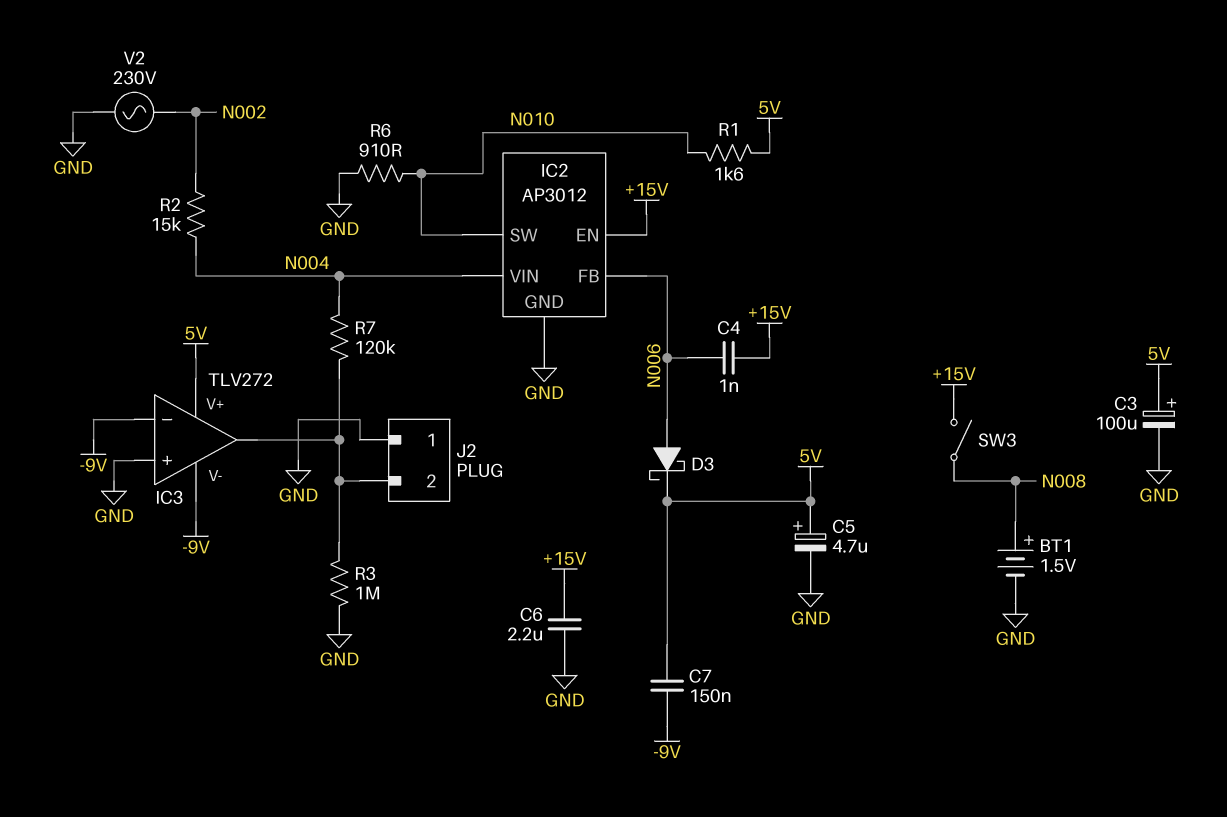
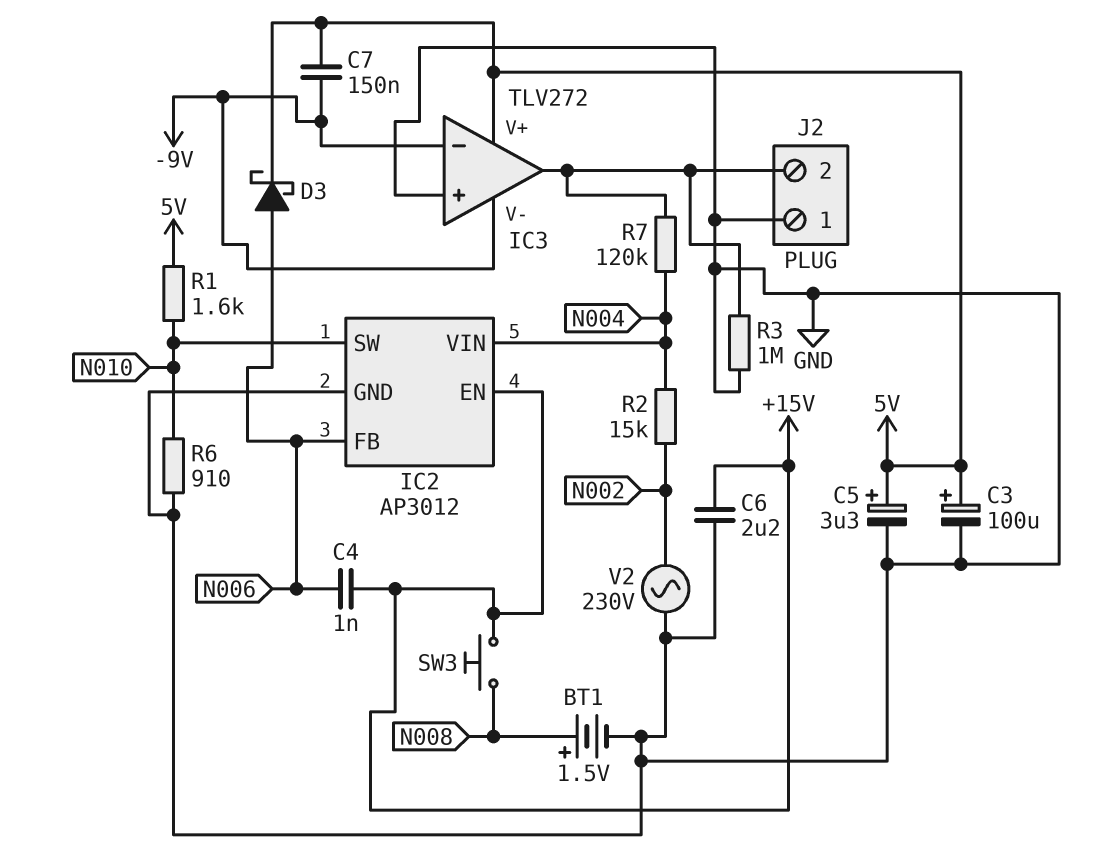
C5: 4.7uF (plus 5V, minus GND) -> 3.3uF (plus 5V, minus GND)
SW3: switch (+15V, N008) -> button (+15V, N008)

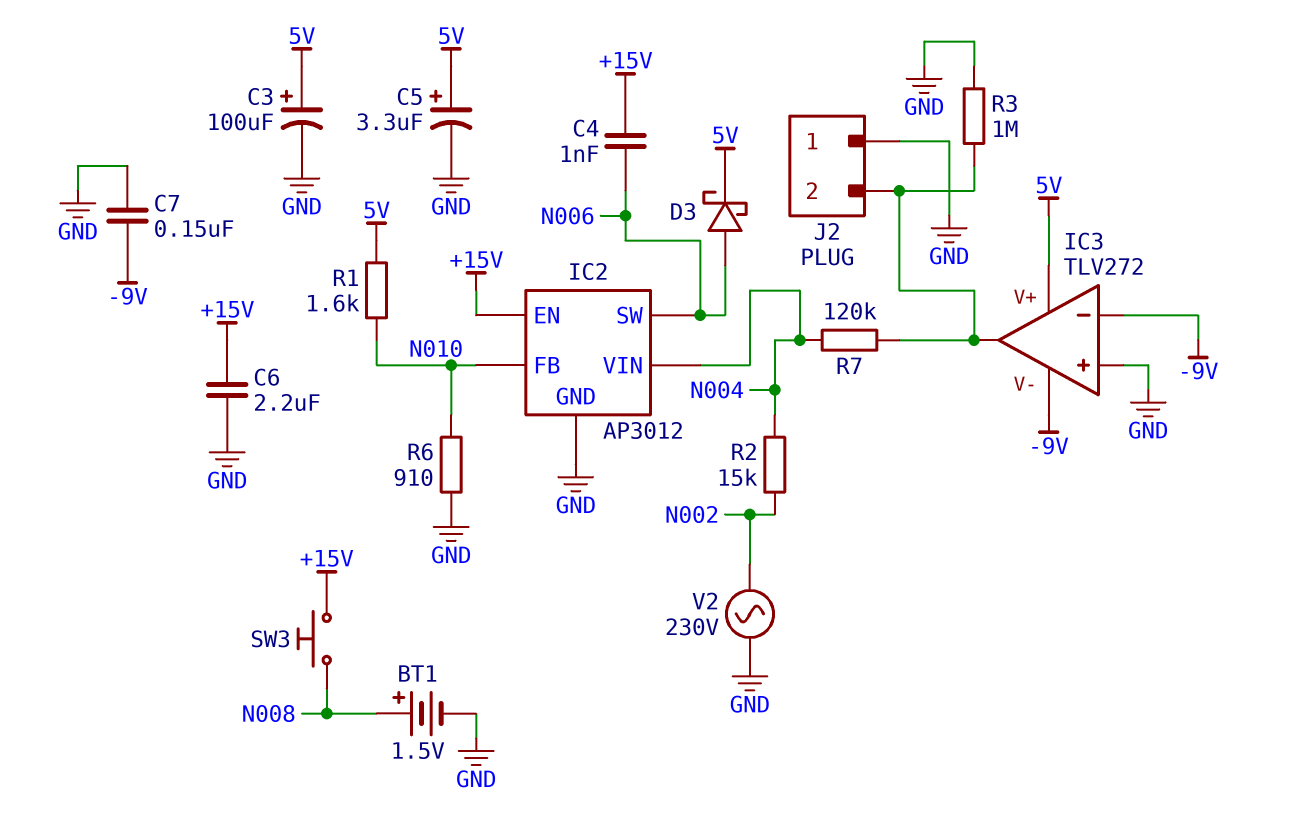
C7: 150nF (-9V, 5V) -> 150nF (-9V, GND)
IC2 pin FB: N006 -> N010
IC2 pin SW: N010 -> N006

